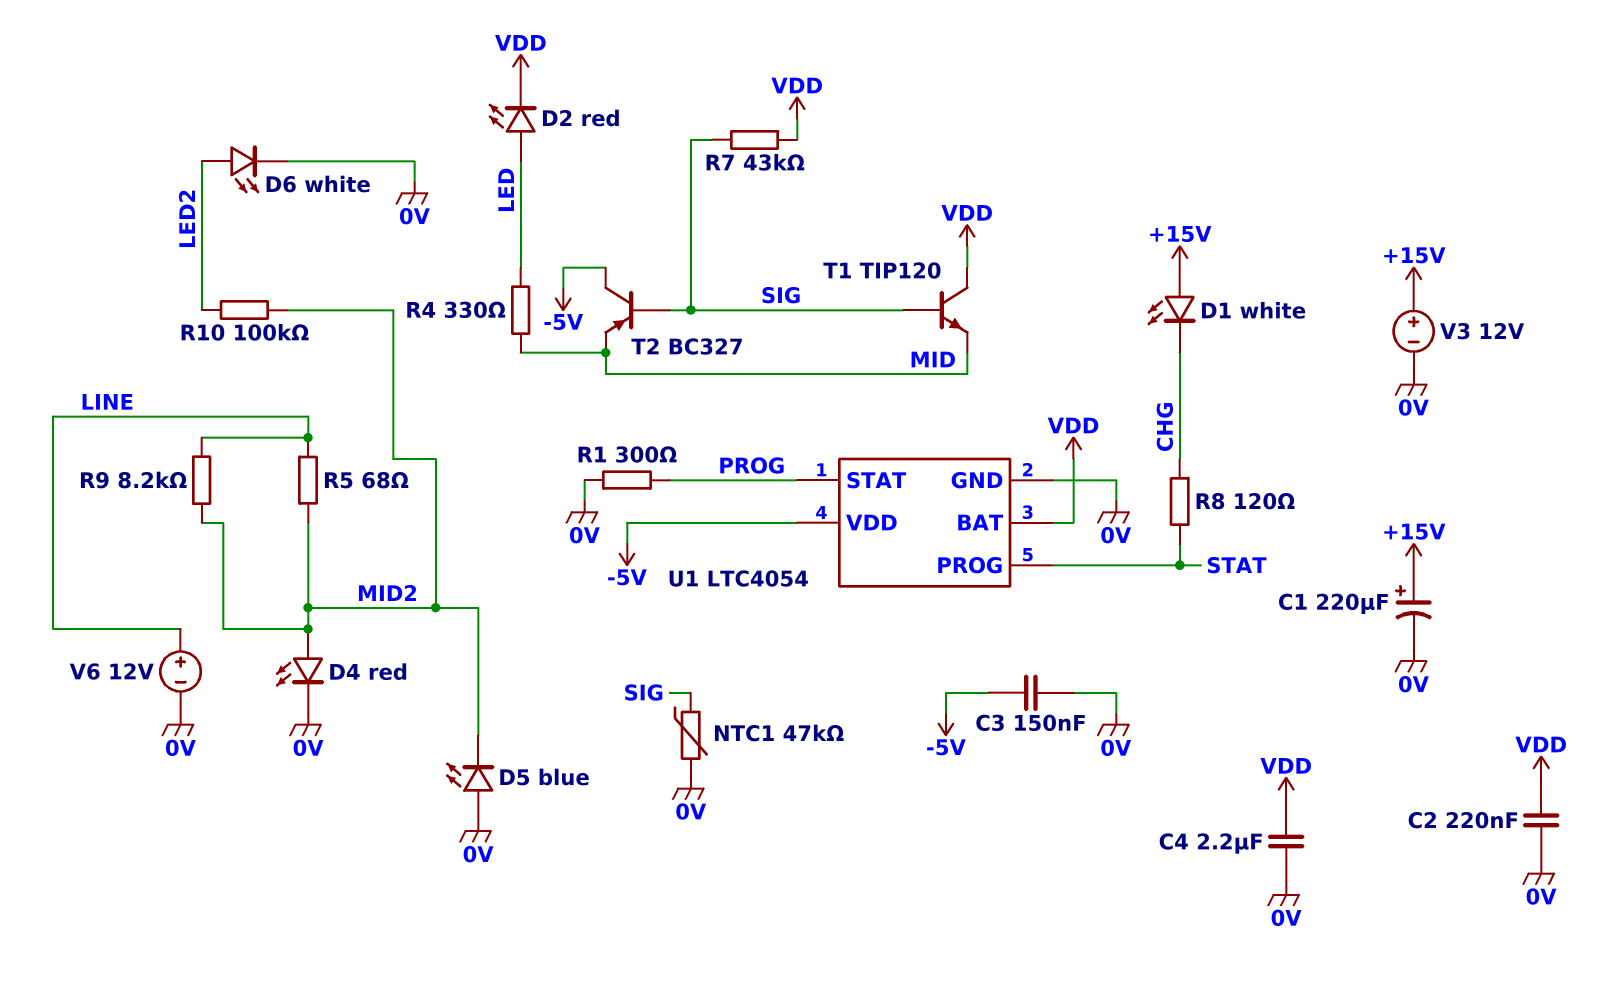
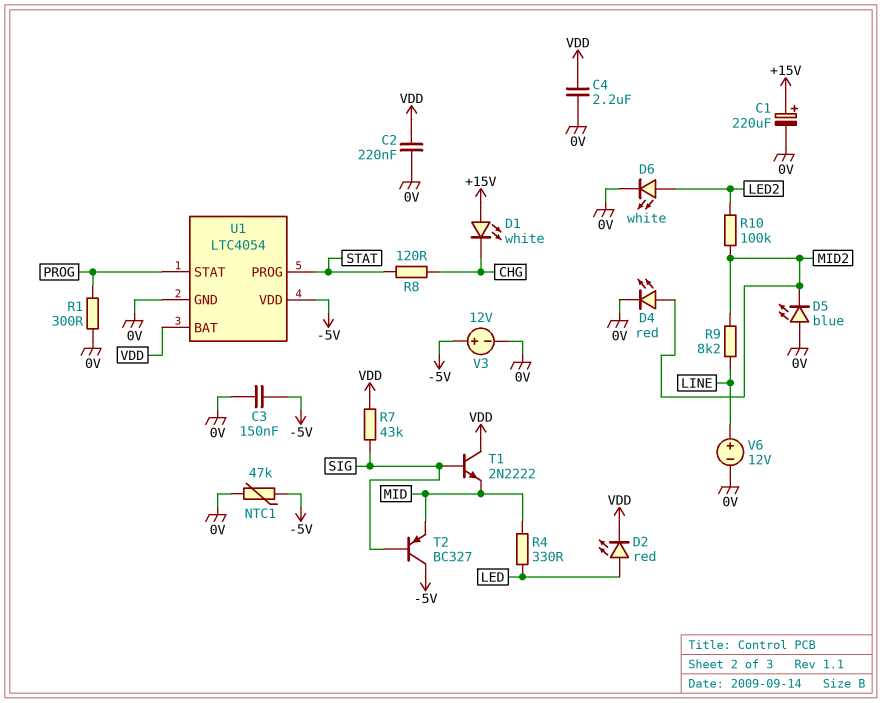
NTC1: 47k (0V, SIG) -> 47k (-5V, 0V)
R5: 68 (LINE, MID2) -> none
T1: NPN TIP120 (B SIG, C VDD, E MID) -> NPN 2N2222 (B SIG, C VDD, E MID)
V3: 12V (plus +15V, minus 0V) -> 12V (plus -5V, minus 0V)

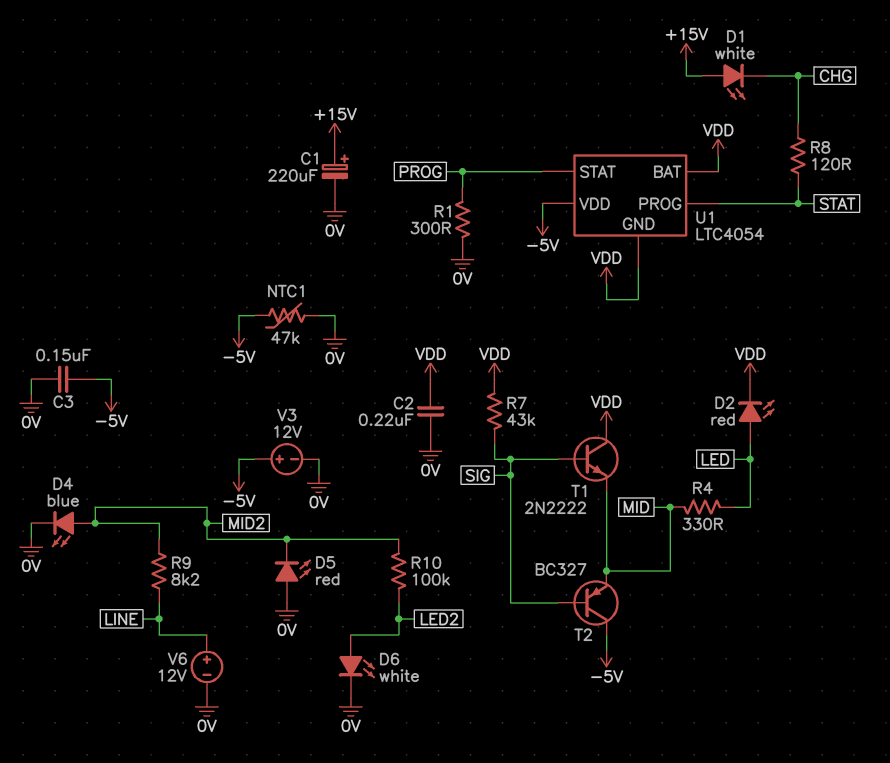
C4: 2.2uF (0V, VDD) -> none
D4: LED red (A MID2, K 0V) -> LED blue (A MID2, K 0V)
D5: LED blue (A 0V, K MID2) -> LED red (A 0V, K MID2)
U1 pin GND: 0V -> VDD

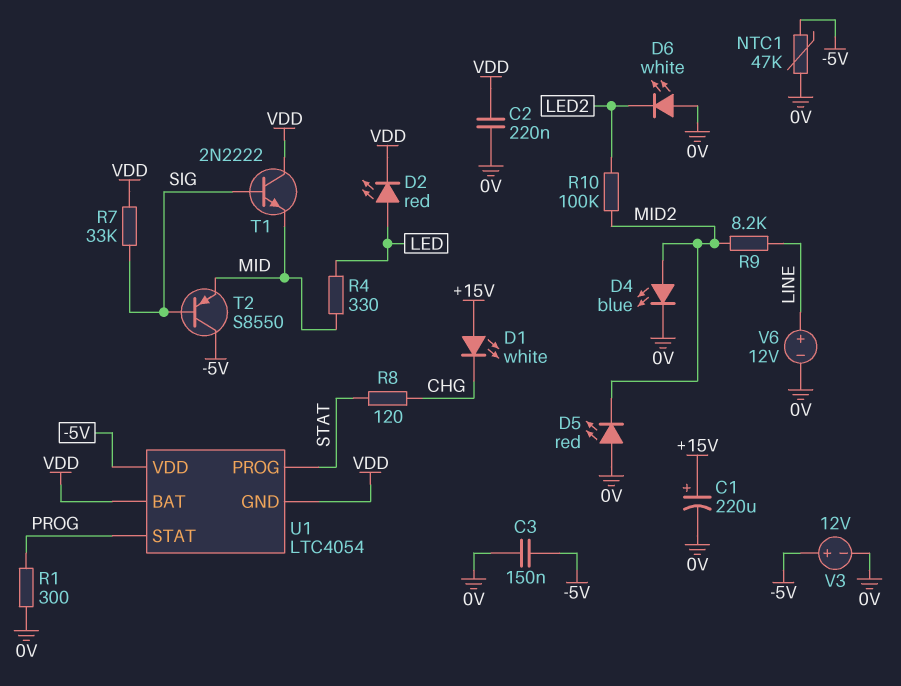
D6: LED white (A LED2, K 0V) -> LED white (A 0V, K LED2)
R7: 43k (SIG, VDD) -> 33k (SIG, VDD)
T2: PNP BC327 (B SIG, C -5V, E MID) -> PNP S8550 (B SIG, C -5V, E MID)

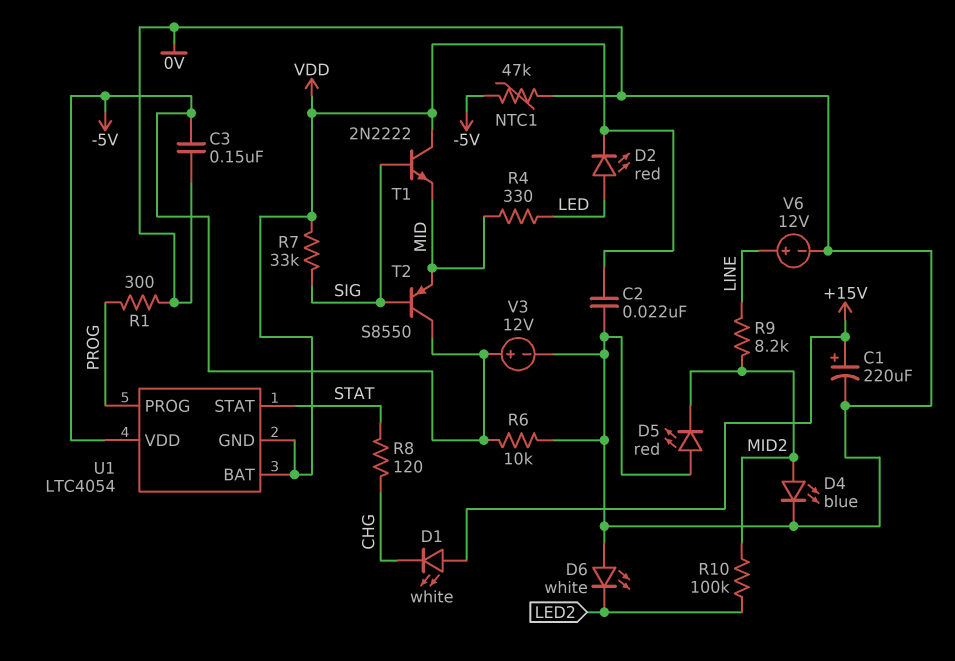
C2: 220nF (0V, VDD) -> 22nF (0V, VDD)
R6: none -> 10k (-5V, 0V)
U1 pin PROG: STAT -> PROG
U1 pin STAT: PROG -> STAT

